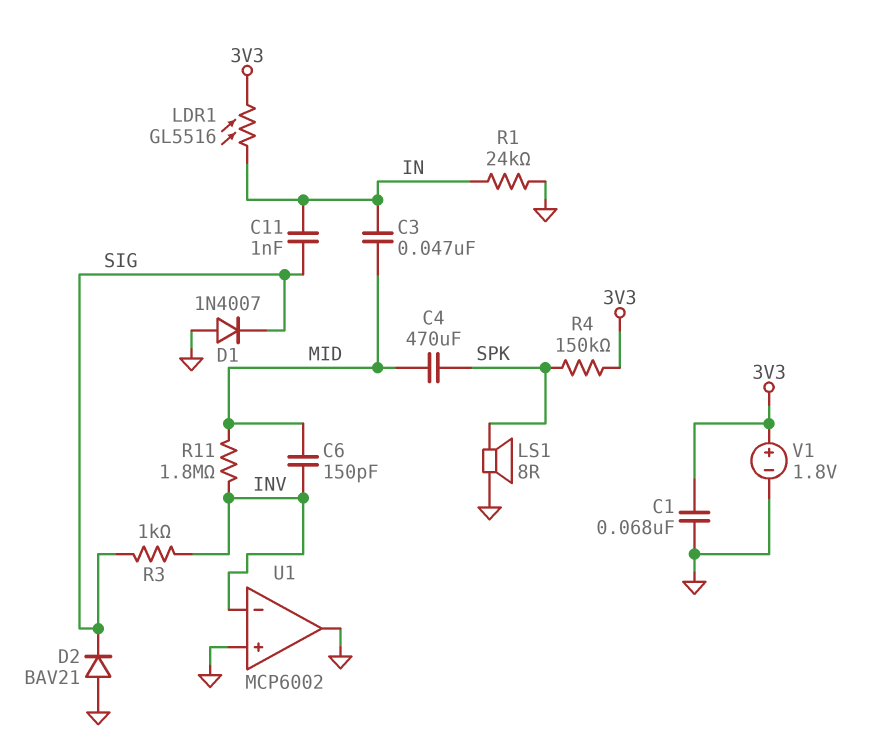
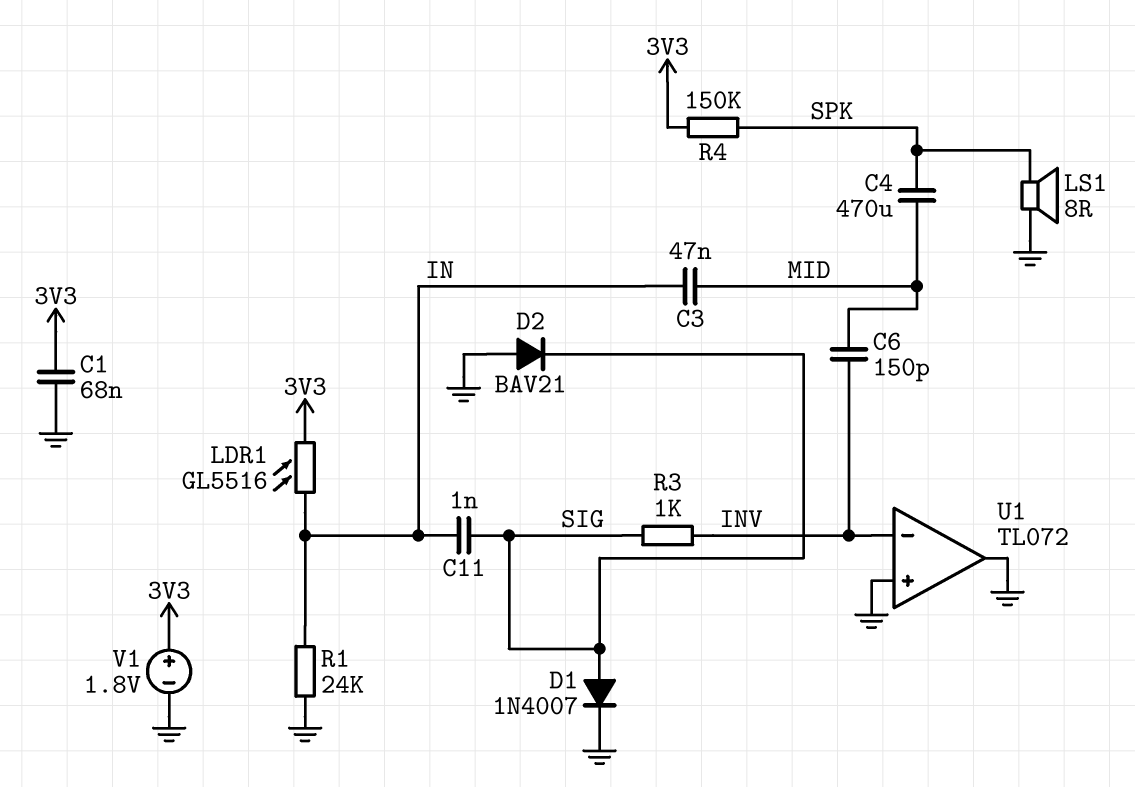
D1: diode 1N4007 (A GND, K SIG) -> diode 1N4007 (A SIG, K GND)
R11: 1.8M (INV, MID) -> none
U1: MCP6002 -> TL072

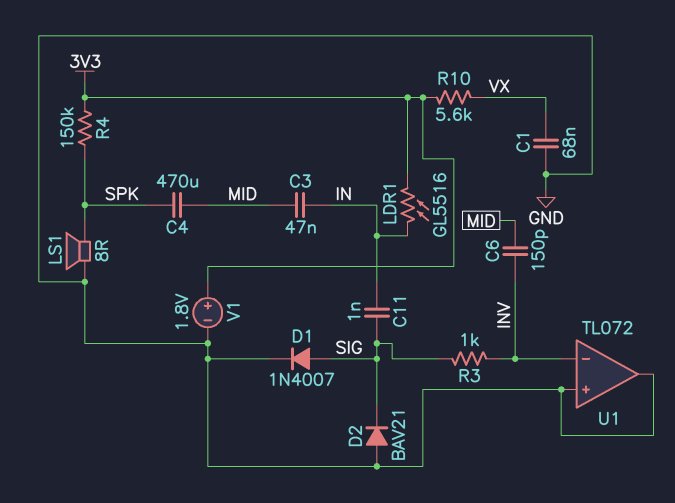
C1: 68nF (3V3, GND) -> 68nF (GND, VX)
R1: 24k (GND, IN) -> none
R10: none -> 5.6k (3V3, VX)

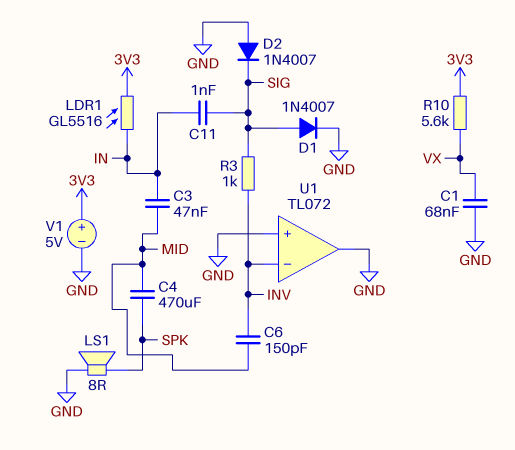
D2: diode BAV21 (A GND, K SIG) -> diode 1N4007 (A GND, K SIG)
R4: 150k (3V3, SPK) -> none
V1: 1.8V (plus 3V3, minus GND) -> 5V (plus 3V3, minus GND)

